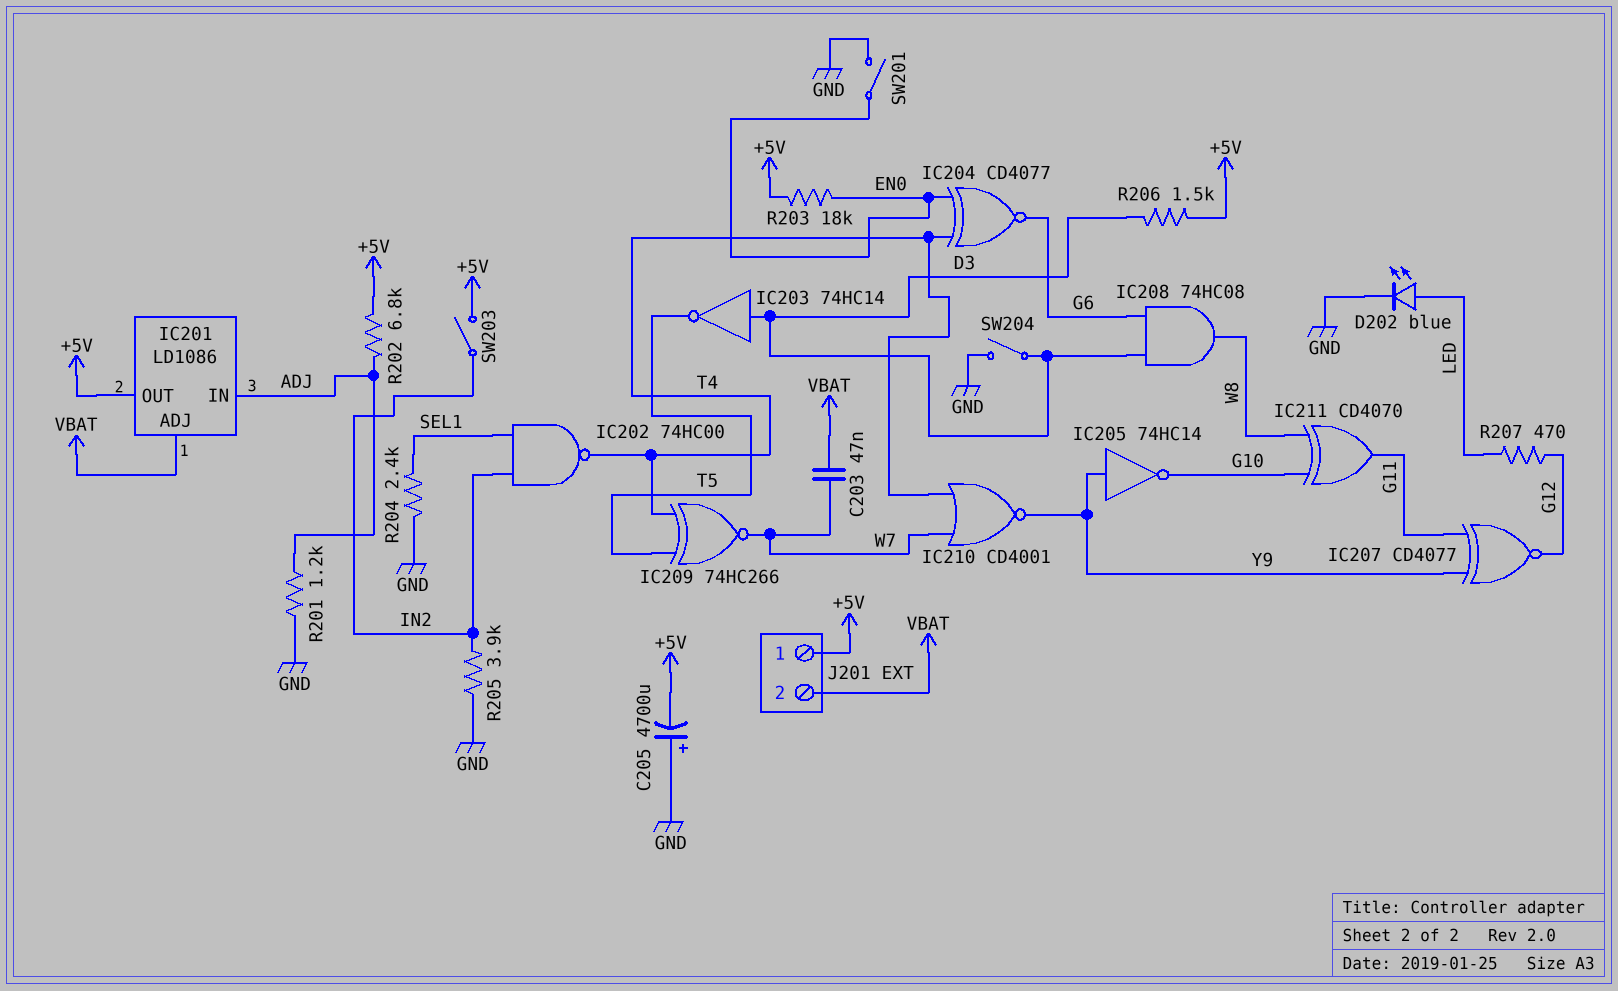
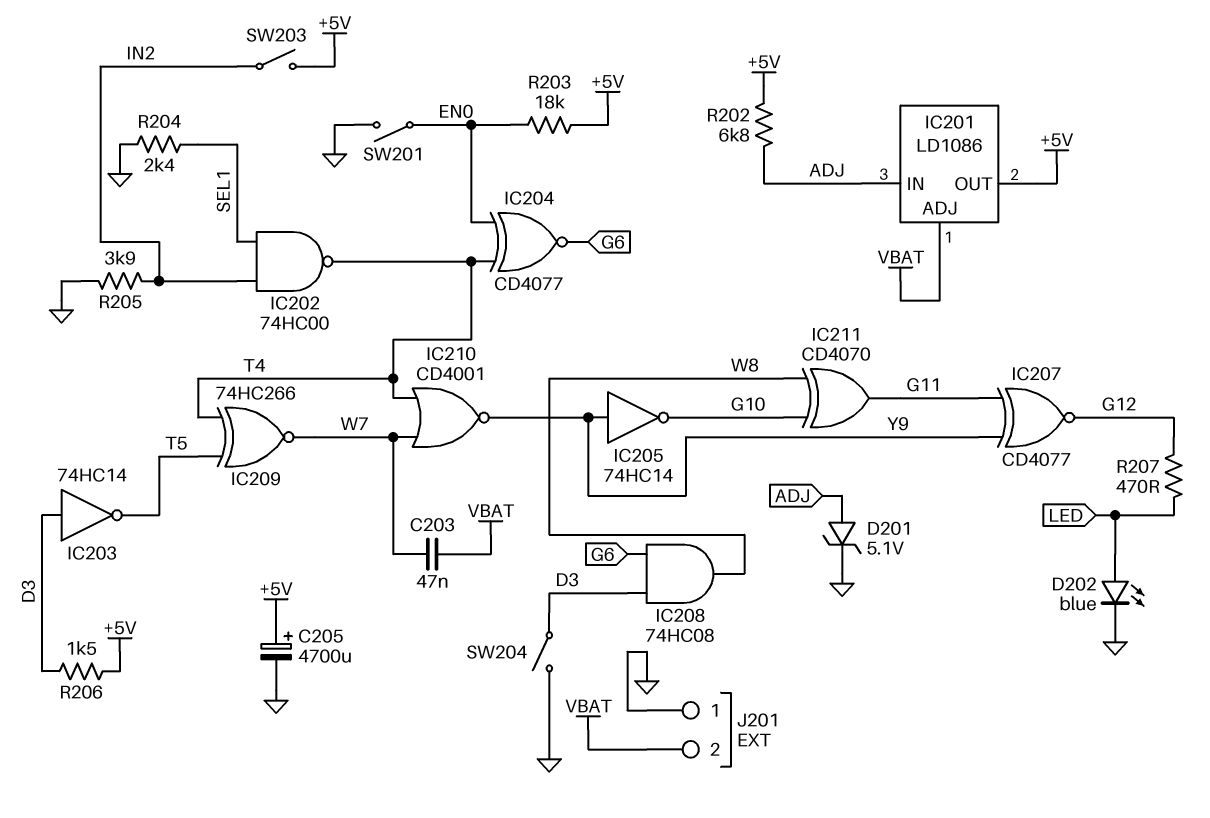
C205: 4700uF (plus GND, minus +5V) -> 4700uF (plus +5V, minus GND)
D201: none -> zener 5.1V (A ADJ, K GND)
J201 pin 1: +5V -> GND
R201: 1.2k (ADJ, GND) -> none

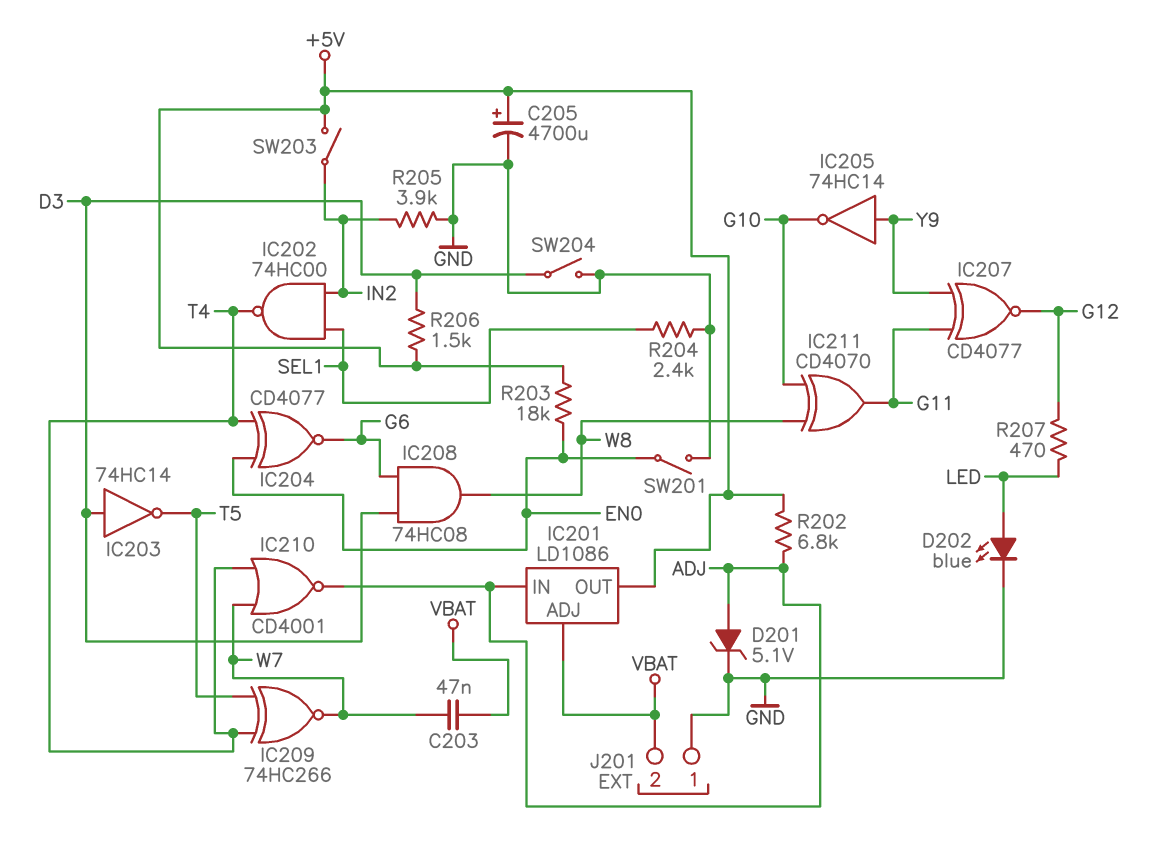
IC210: NOR CD4001 (in T4, in W7, out Y9) -> NOR CD4001 (in T4, in W7, out ADJ)

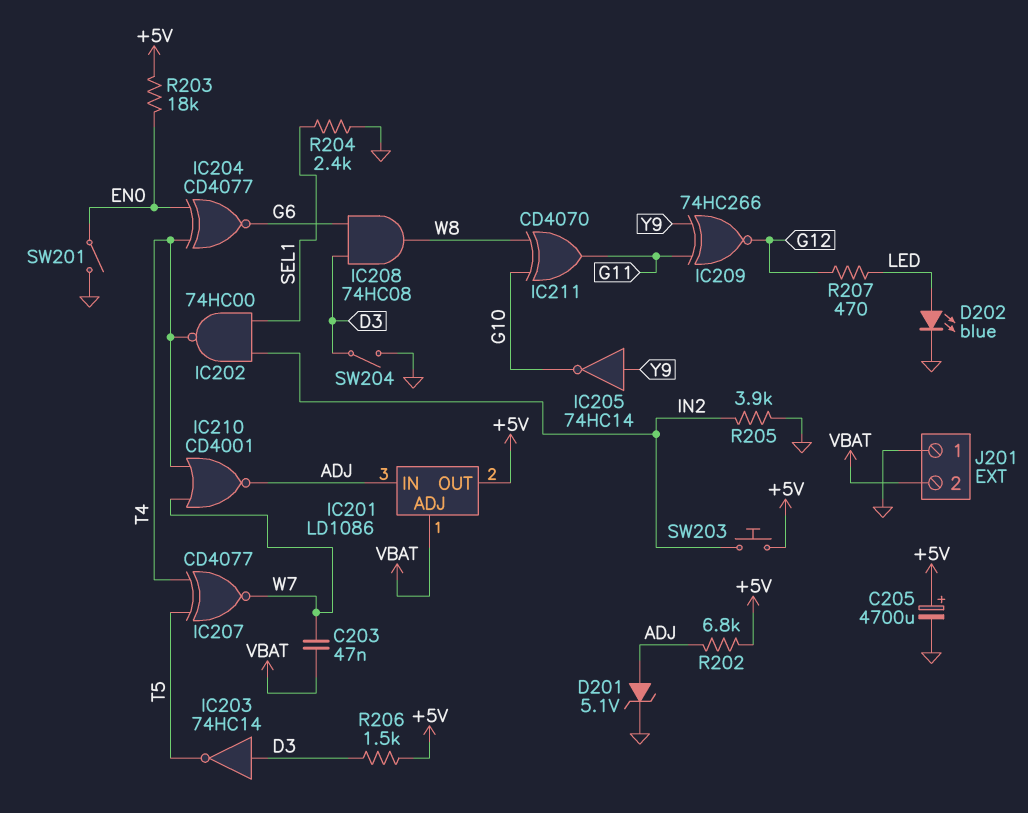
IC207: XNOR CD4077 (in G11, in Y9, out G12) -> XNOR CD4077 (in T4, in T5, out W7)
IC209: XNOR 74HC266 (in T4, in T5, out W7) -> XNOR 74HC266 (in G11, in Y9, out G12)
SW203: switch (+5V, IN2) -> button (+5V, IN2)

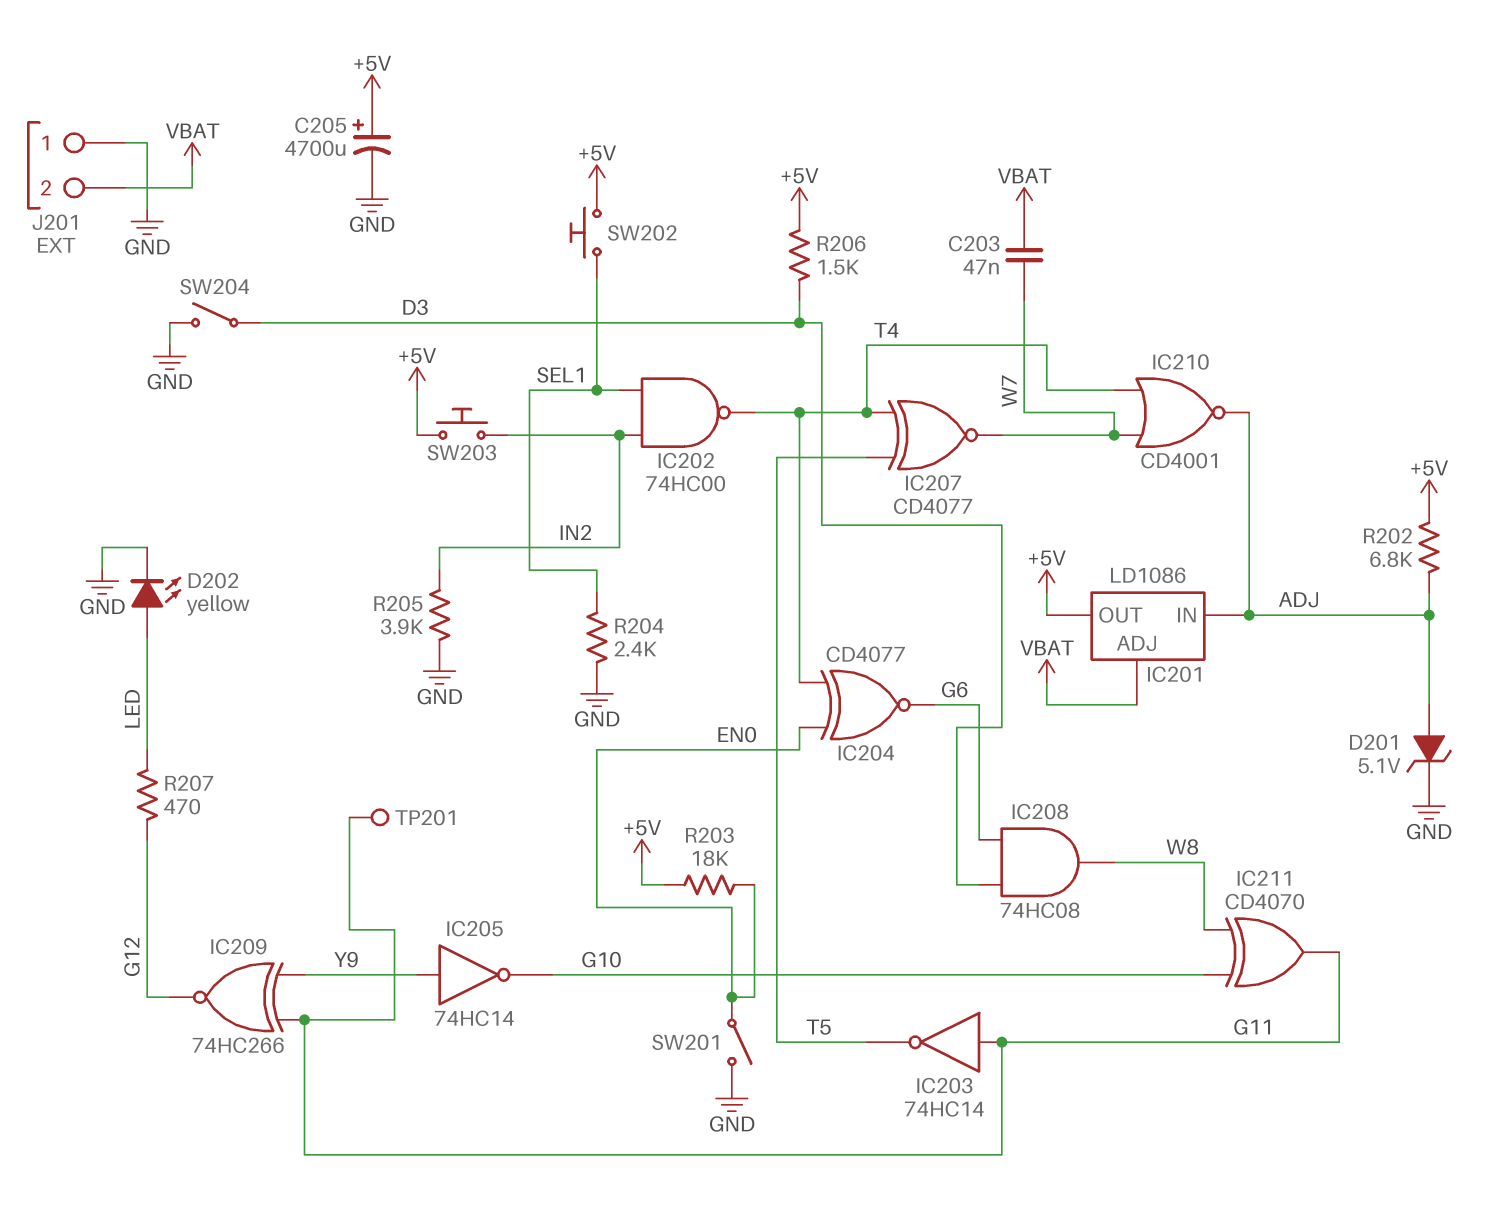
D202: LED blue (A LED, K GND) -> LED yellow (A LED, K GND)
IC203: NOT 74HC14 (in D3, out T5) -> NOT 74HC14 (in G11, out T5)
SW202: none -> button (+5V, SEL1)
TP201: none -> test point (G11)

